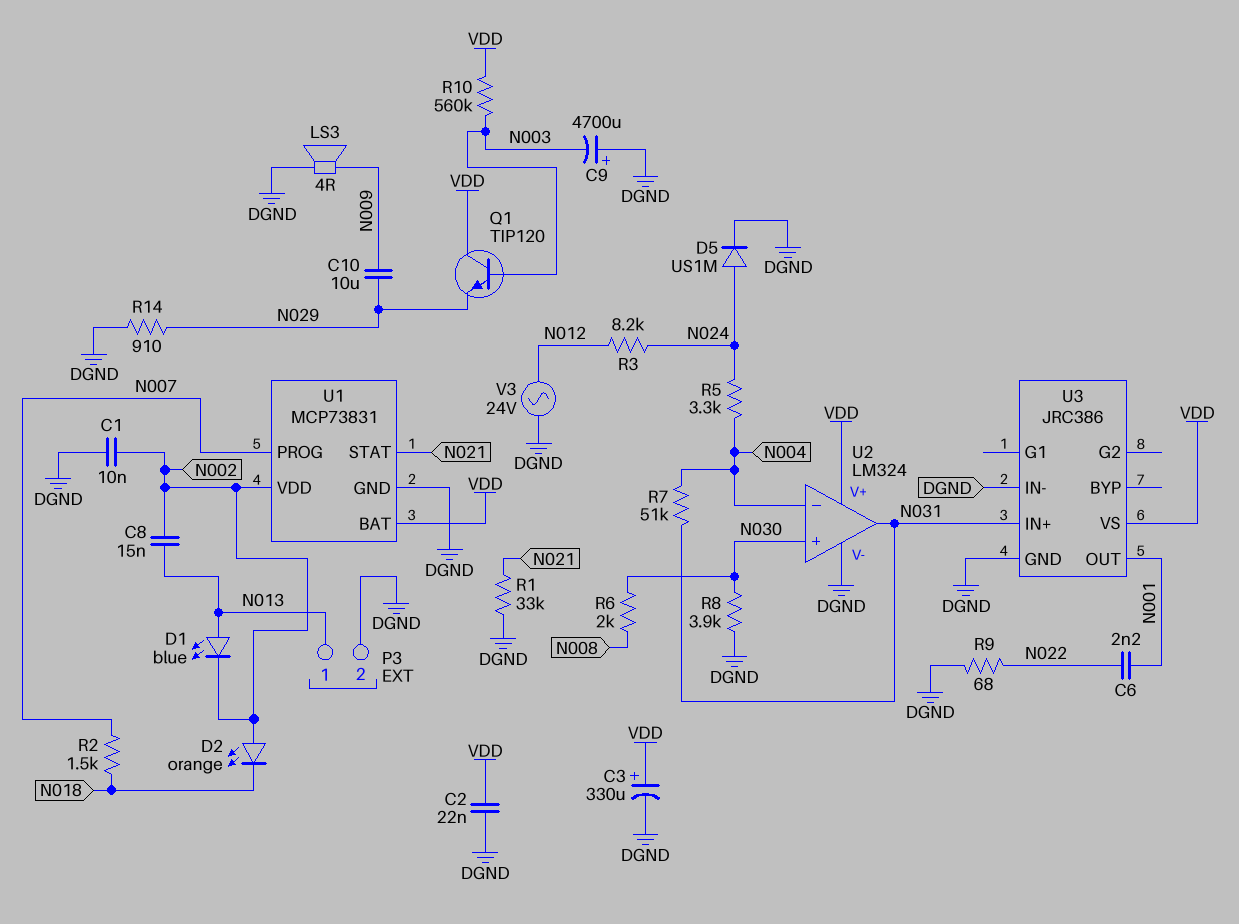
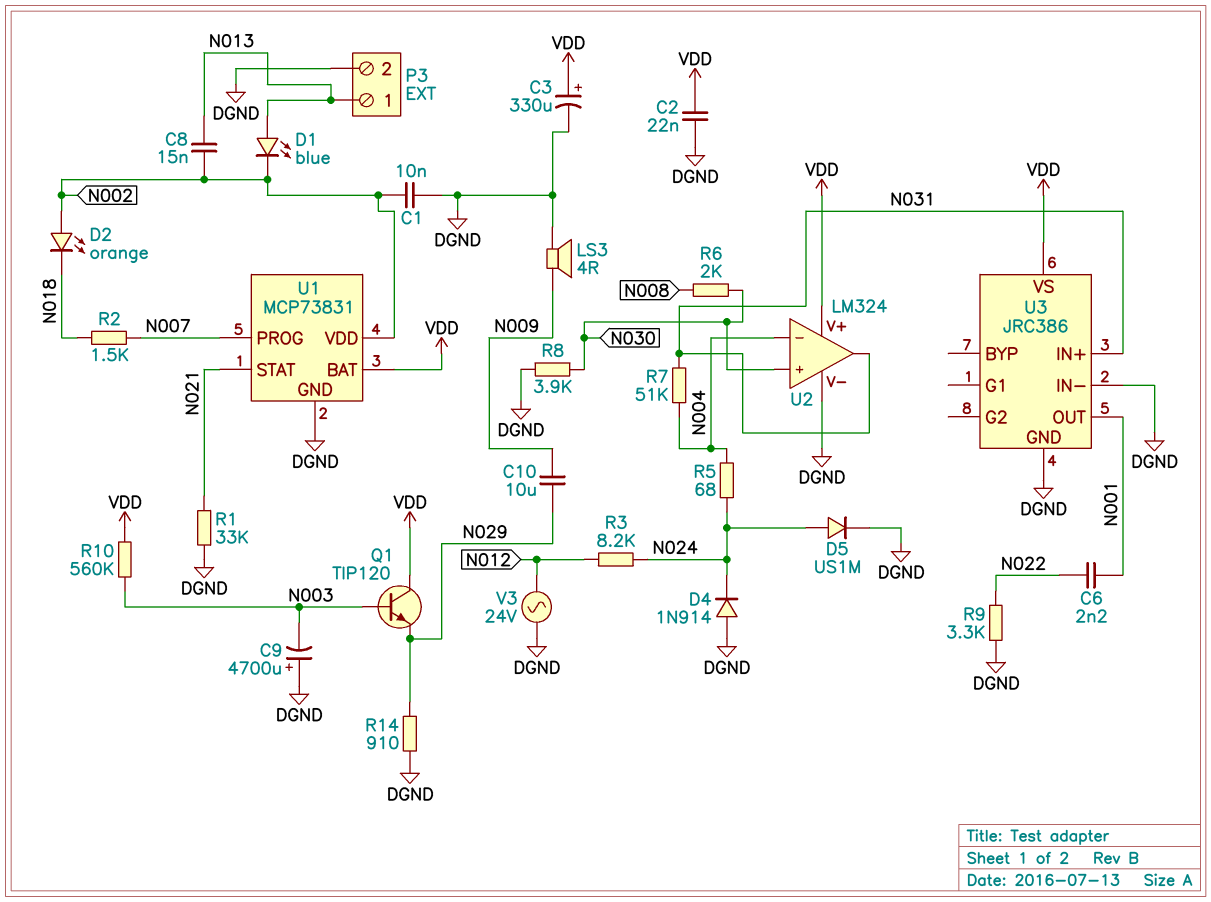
D4: none -> diode 1N914 (A DGND, K N024)
R5: 3.3k (N004, N024) -> 68 (N004, N024)
R9: 68 (DGND, N022) -> 3.3k (DGND, N022)

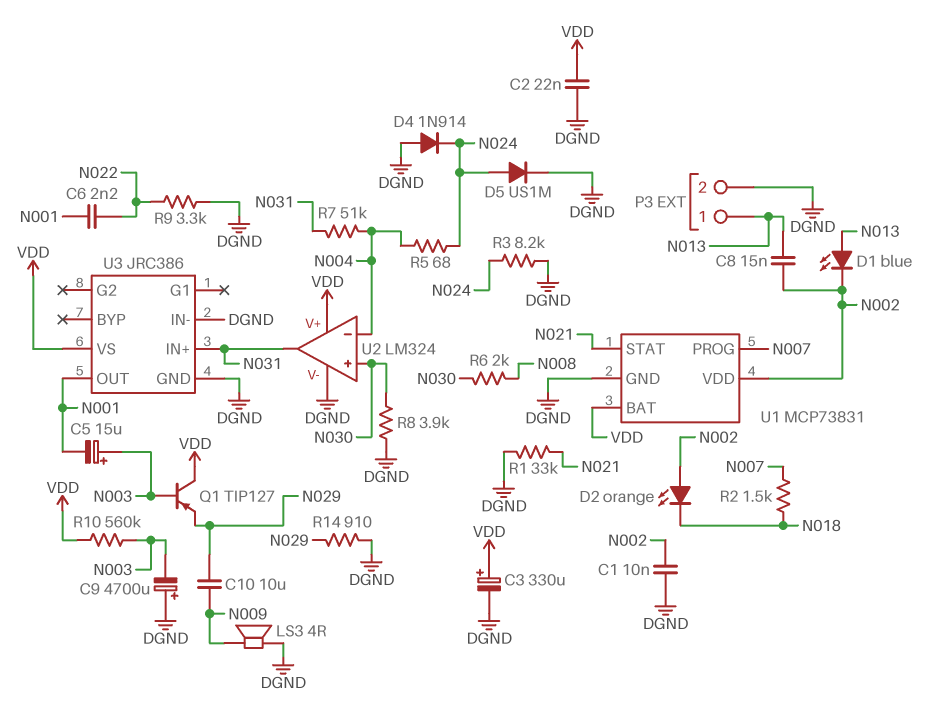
C5: none -> 15uF (plus N003, minus N001)
Q1: NPN TIP120 (B N003, C VDD, E N029) -> PNP TIP127 (B N003, C VDD, E N029)
R3: 8.2k (N012, N024) -> 8.2k (DGND, N024)
V3: AC 24V (DGND, N012) -> none

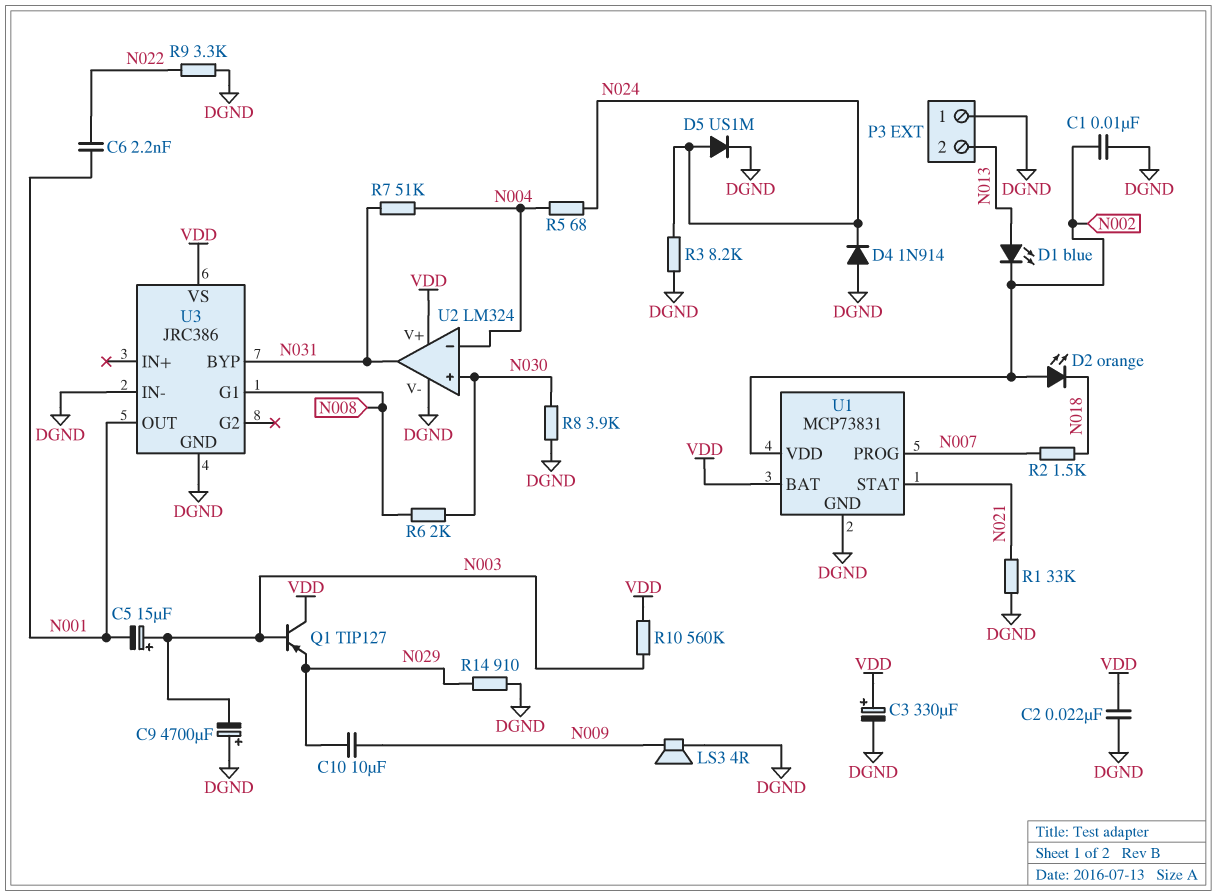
C8: 15nF (N002, N013) -> none
P3 pin 1: N013 -> DGND
P3 pin 2: DGND -> N013
U3 pin BYP: none -> N031
U3 pin G1: none -> N008
U3 pin IN+: N031 -> none

